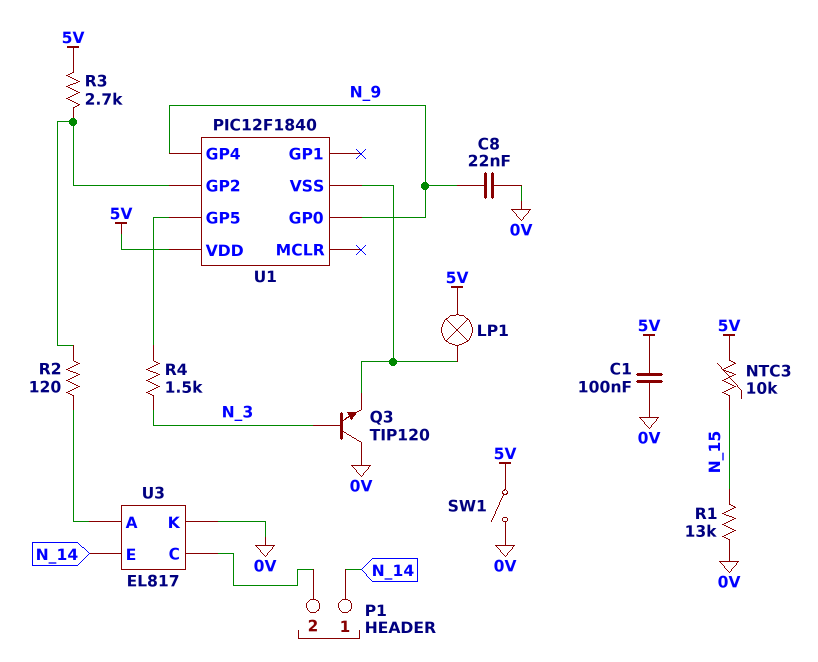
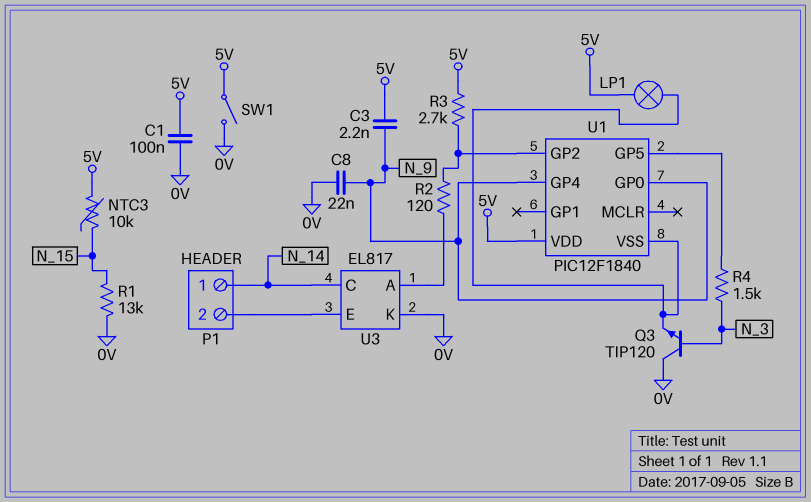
C3: none -> 2.2nF (5V, N_9)
U3 pin C: P1/2 -> N_14
U3 pin E: N_14 -> P1/2

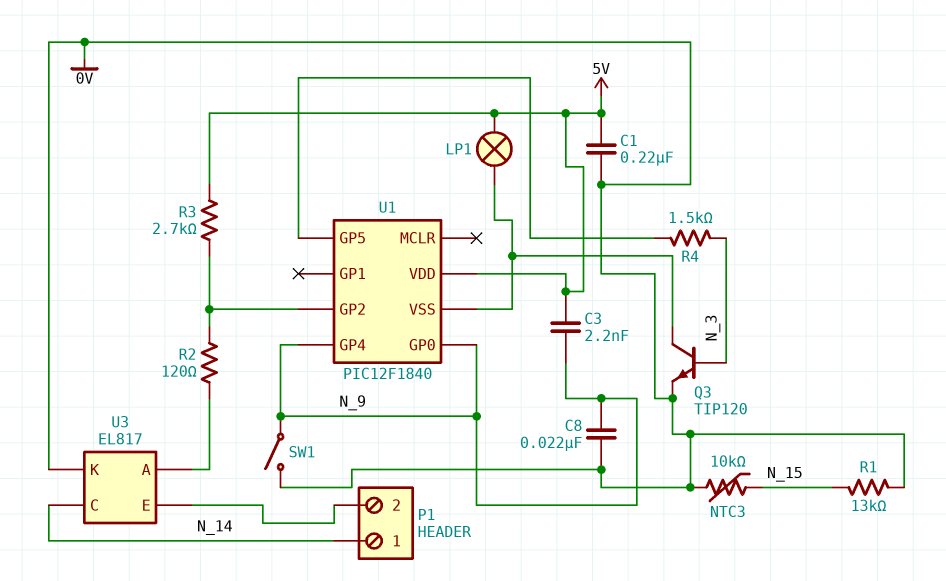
C1: 100nF (0V, 5V) -> 220nF (0V, 5V)
NTC3: 10k (5V, N_15) -> 10k (0V, N_15)
Q3: NPN TIP120 (B N_3, C 0V, E U1/VSS) -> NPN TIP120 (B N_3, C U1/VSS, E 0V)
SW1: switch (0V, 5V) -> switch (0V, N_9)

